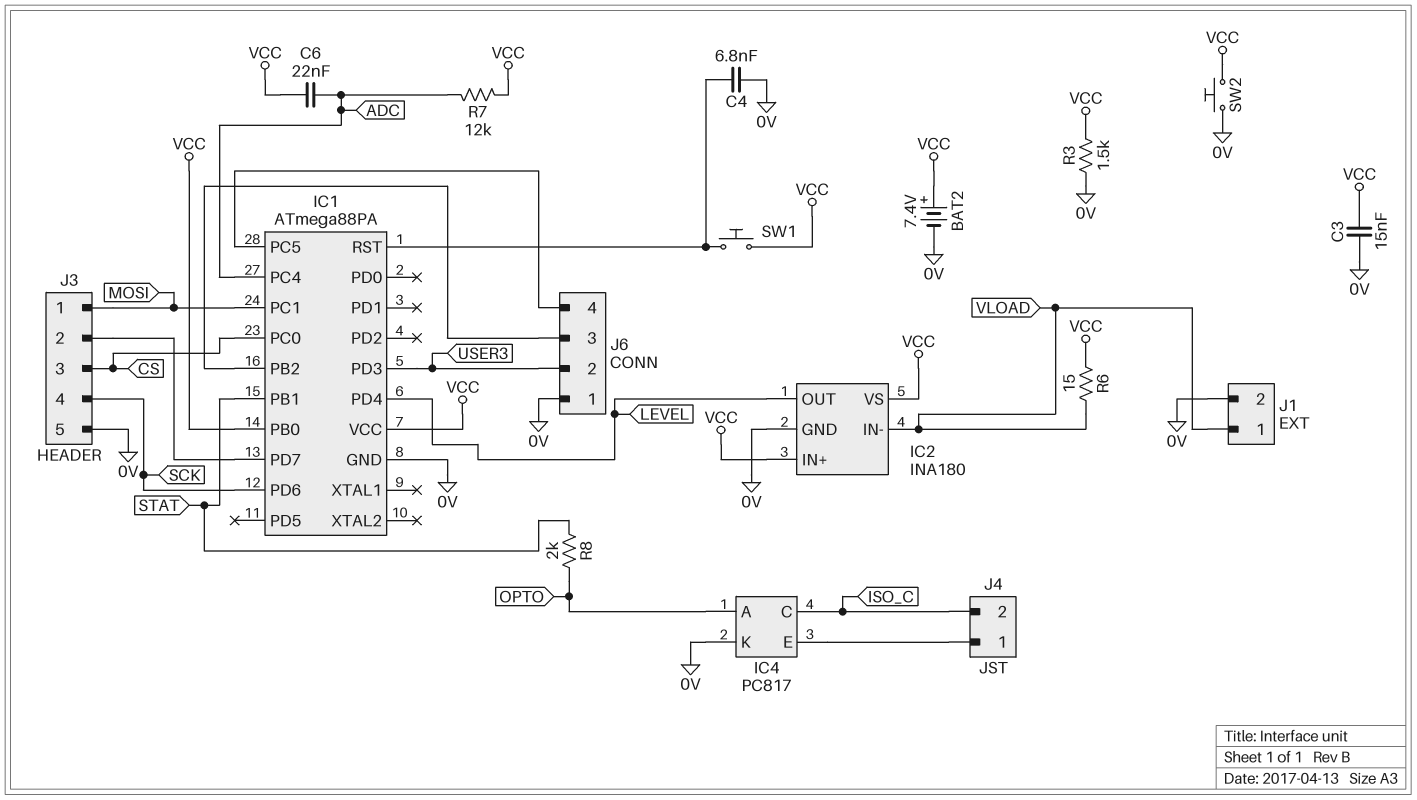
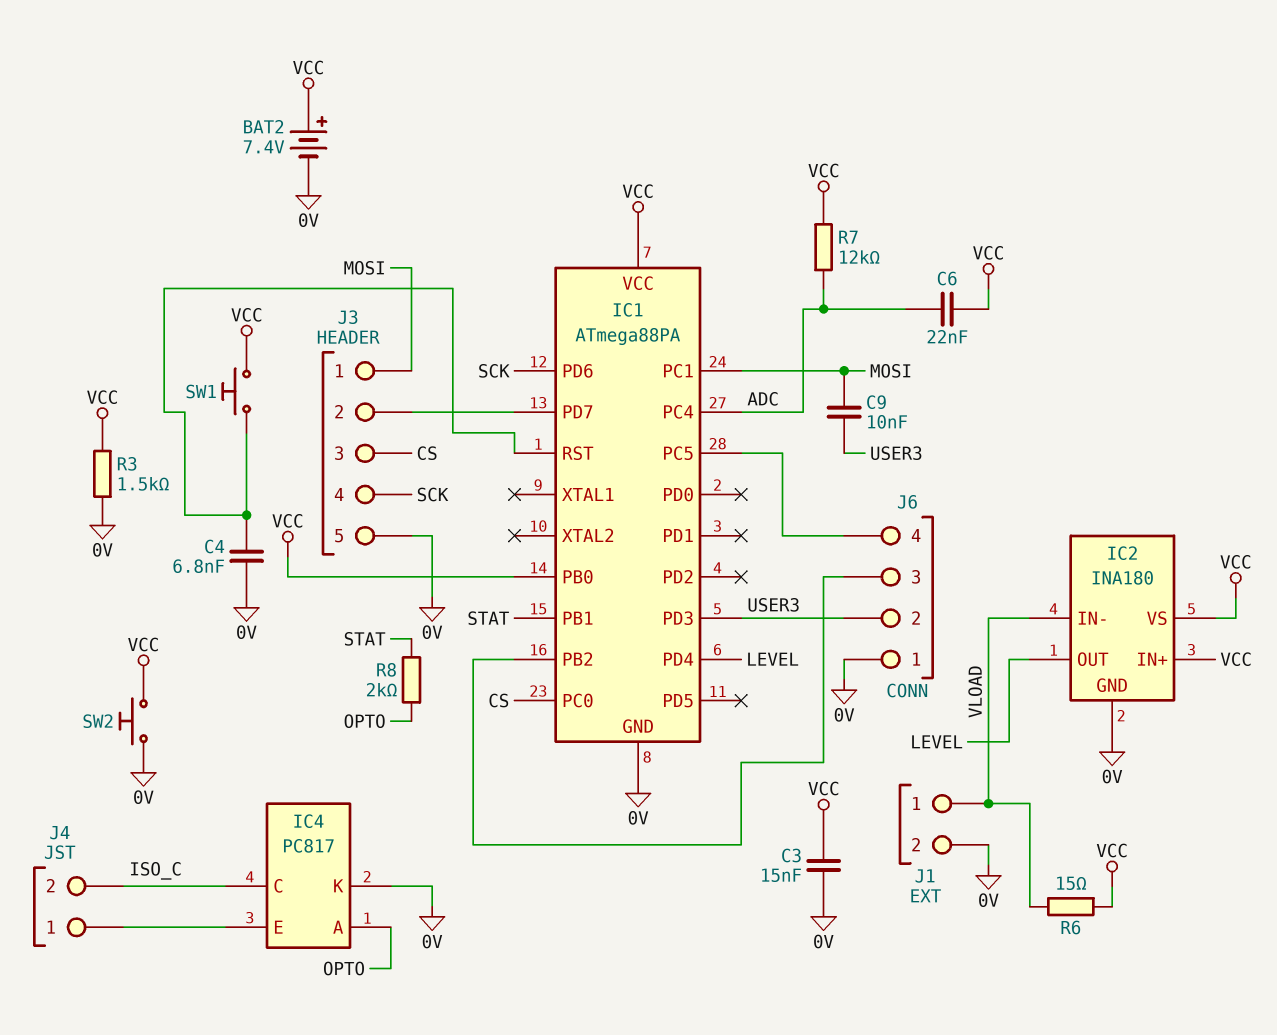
C9: none -> 10nF (MOSI, USER3)

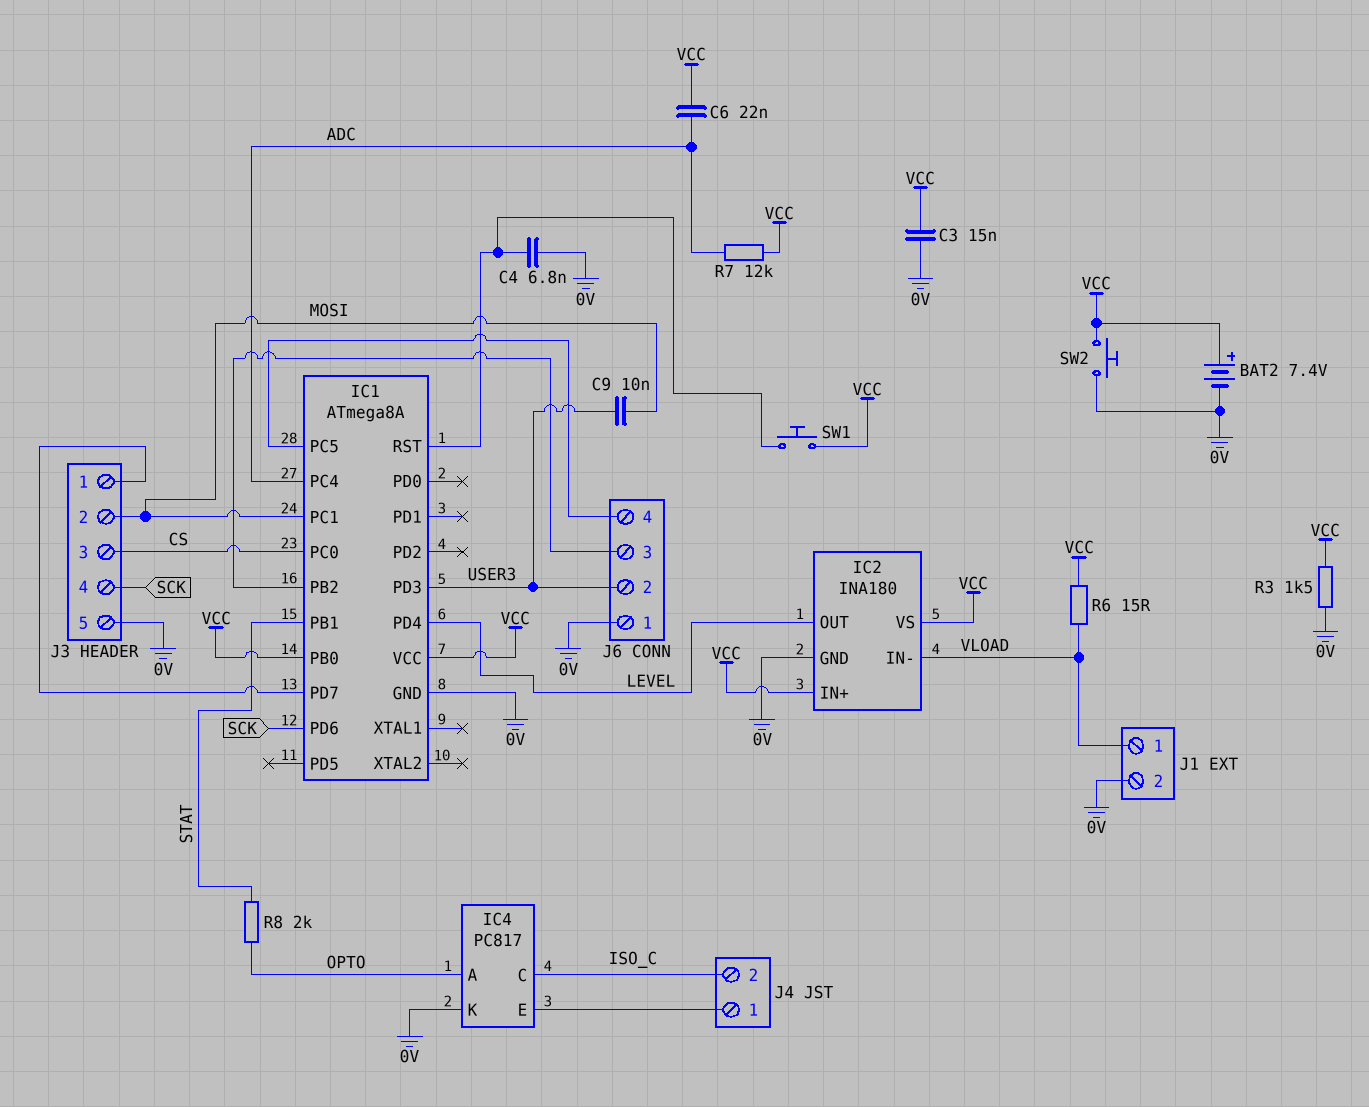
IC1: ATmega88PA -> ATmega8A
J3 pin 1: MOSI -> IC1/PD7
J3 pin 2: IC1/PD7 -> MOSI

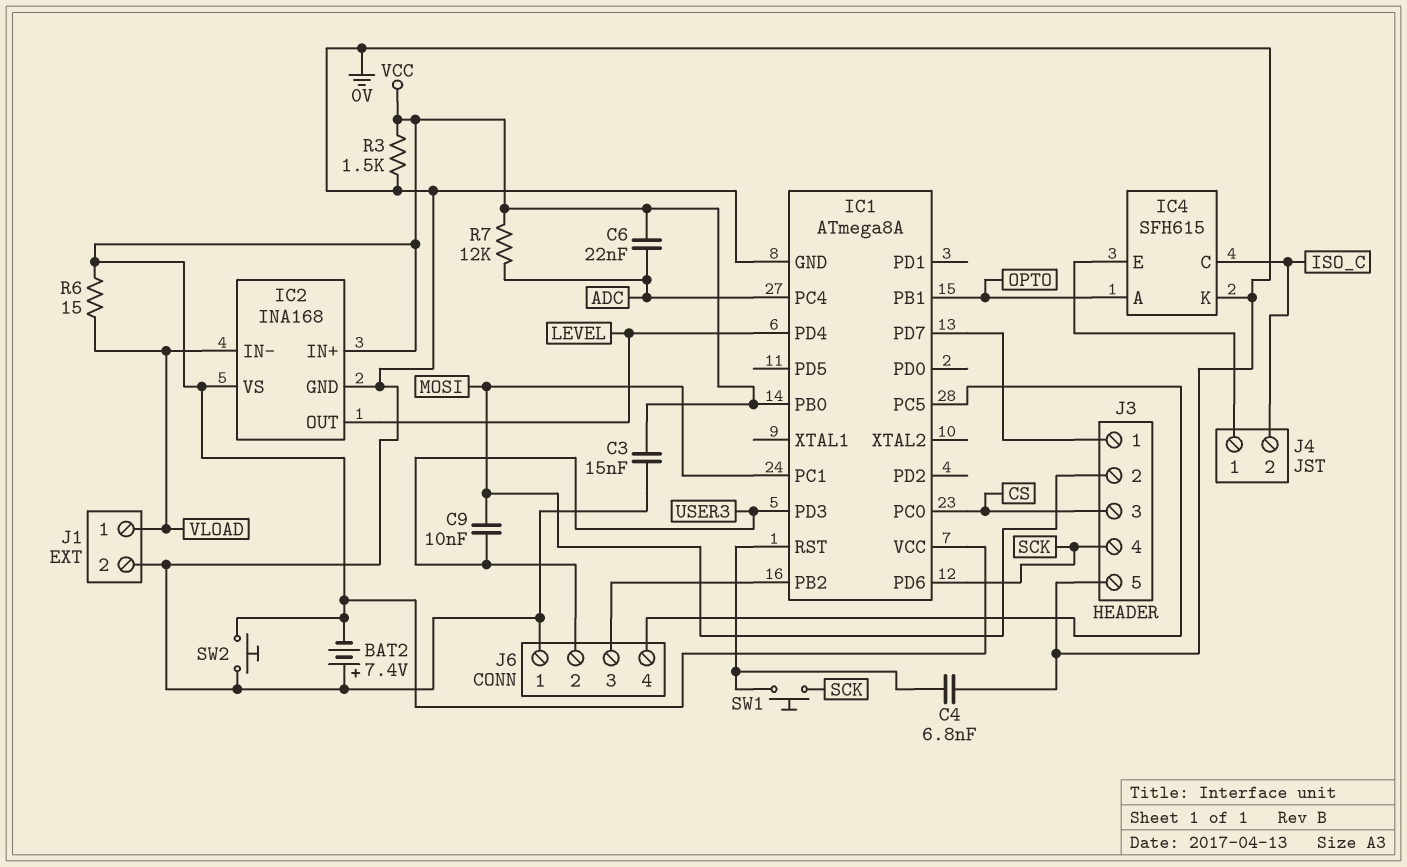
BAT2: 7.4V (plus VCC, minus 0V) -> 7.4V (plus 0V, minus VCC)
IC1 pin PB1: STAT -> OPTO
IC2: INA180 -> INA168
IC4: PC817 -> SFH615
R8: 2k (OPTO, STAT) -> none
SW1: button (IC1/RST, VCC) -> button (IC1/RST, SCK)

